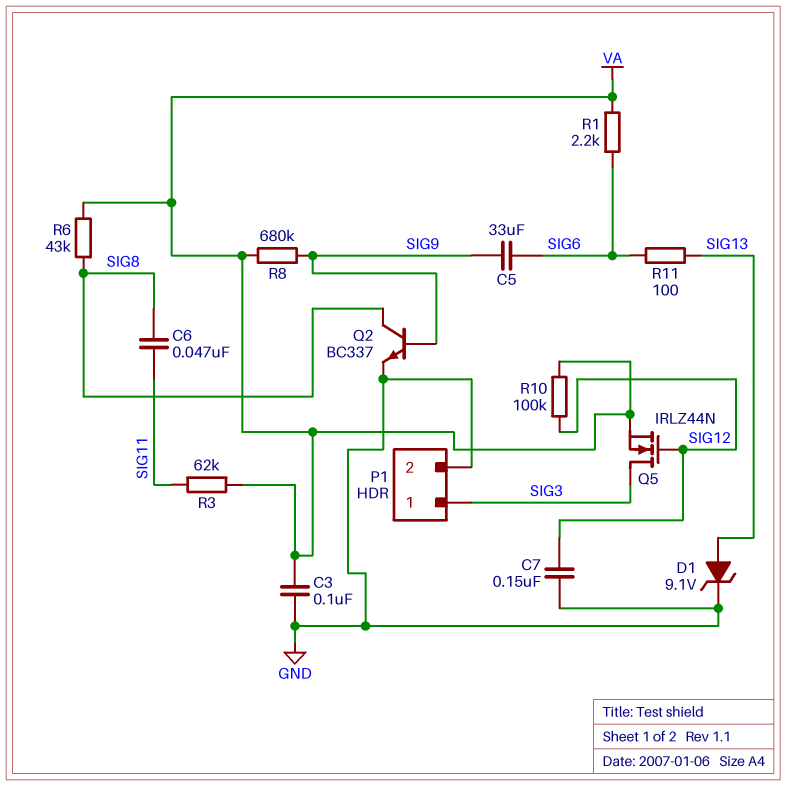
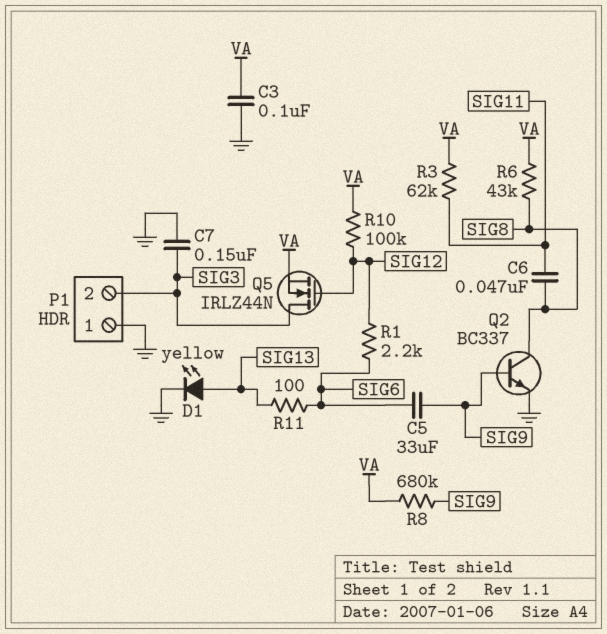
C7: 150nF (GND, SIG12) -> 150nF (GND, SIG3)
D1: zener 9.1V (A SIG13, K GND) -> LED yellow (A SIG13, K GND)
P1 pin 1: SIG3 -> GND
P1 pin 2: GND -> SIG3
R1: 2.2k (SIG6, VA) -> 2.2k (SIG6, SIG12)

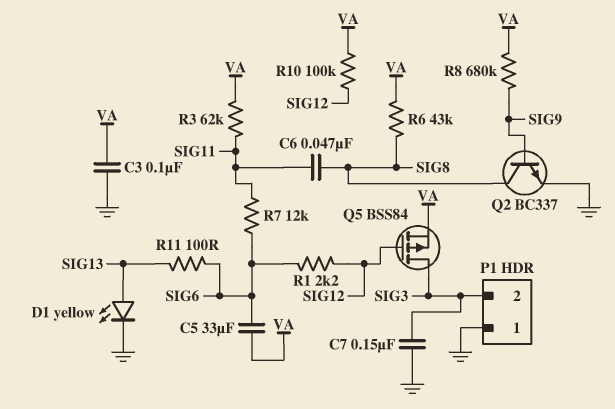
C5: 33uF (SIG6, SIG9) -> 33uF (SIG6, VA)
Q5: NMOS IRLZ44N (G SIG12, D SIG3, S VA) -> PMOS BSS84 (G SIG12, D SIG3, S VA)
R7: none -> 12k (SIG6, SIG11)

